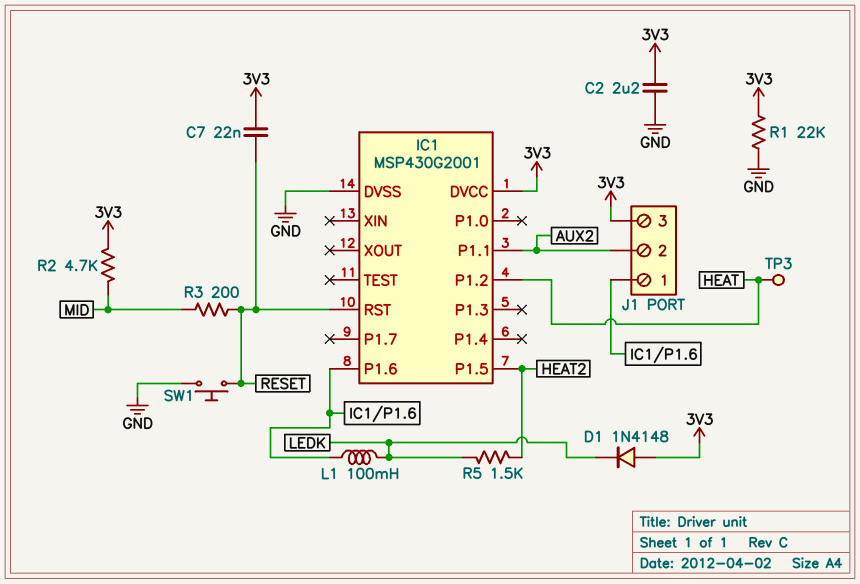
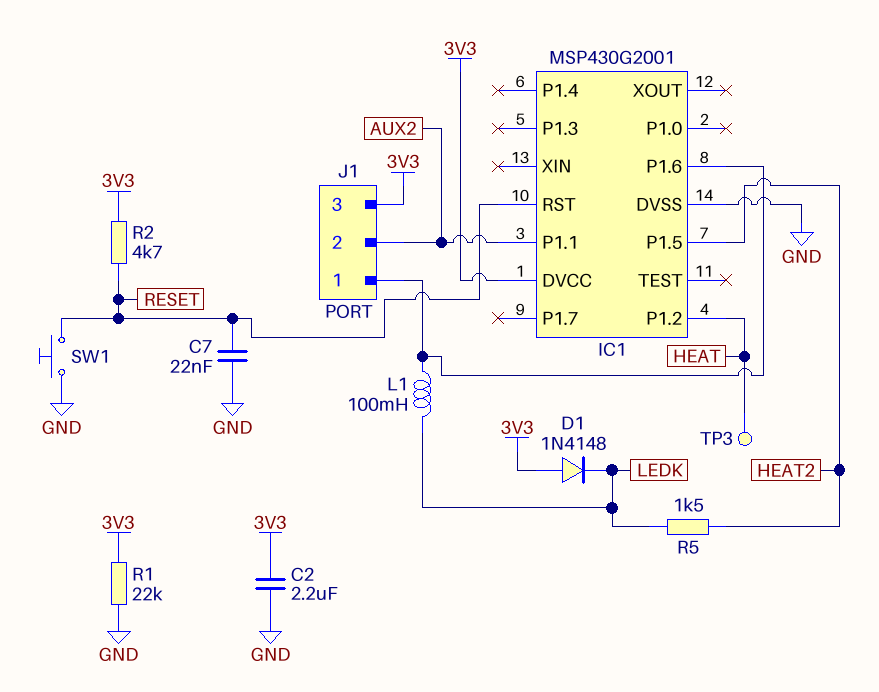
C7: 22nF (3V3, RESET) -> 22nF (GND, RESET)
R2: 4.7k (3V3, MID) -> 4.7k (3V3, RESET)
R3: 200 (MID, RESET) -> none

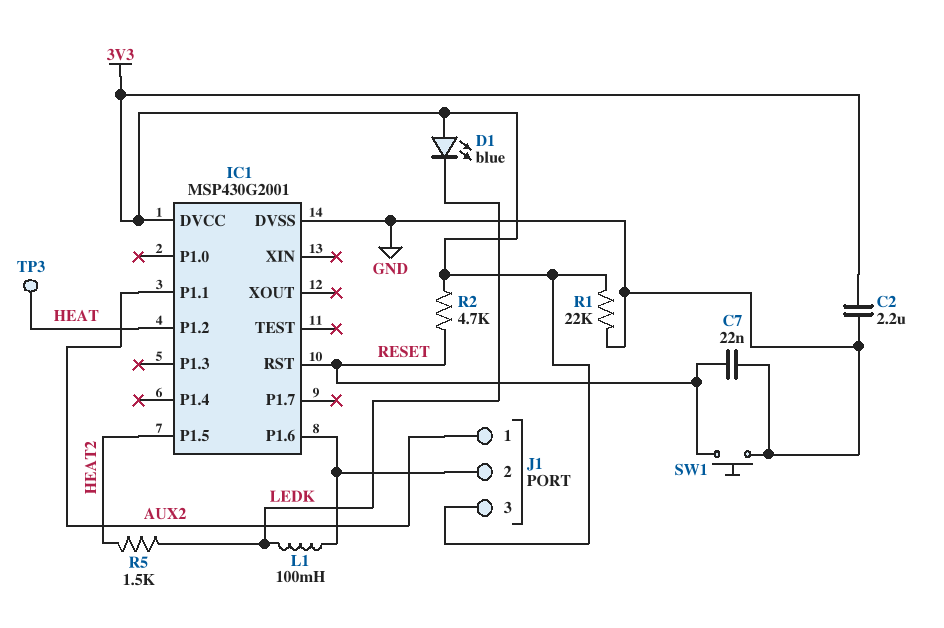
D1: diode 1N4148 (A 3V3, K LEDK) -> LED blue (A 3V3, K LEDK)
J1 pin 1: IC1/P1.6 -> AUX2
J1 pin 2: AUX2 -> IC1/P1.6

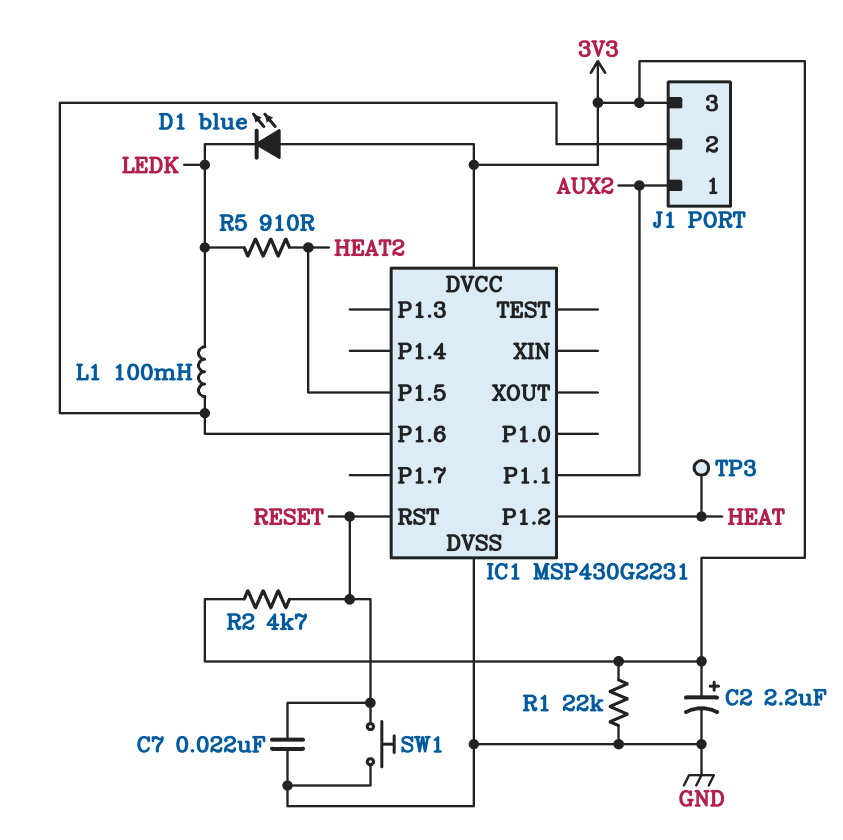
C2: 2.2uF (3V3, GND) -> 2.2uF (plus 3V3, minus GND)
IC1: MSP430G2001 -> MSP430G2231
R5: 1.5k (HEAT2, LEDK) -> 910 (HEAT2, LEDK)

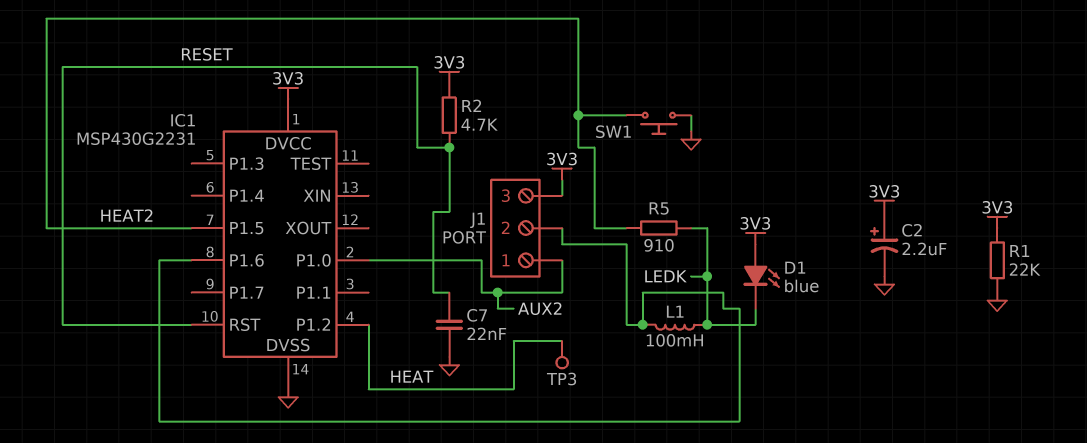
IC1 pin P1.0: none -> AUX2
IC1 pin P1.1: AUX2 -> none
SW1: button (GND, RESET) -> button (GND, HEAT2)

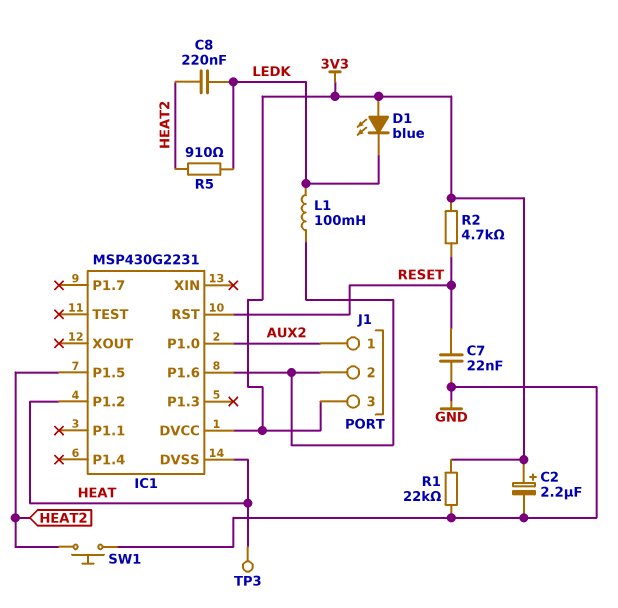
C8: none -> 220nF (HEAT2, LEDK)
IC1 pin DVSS: GND -> HEAT

